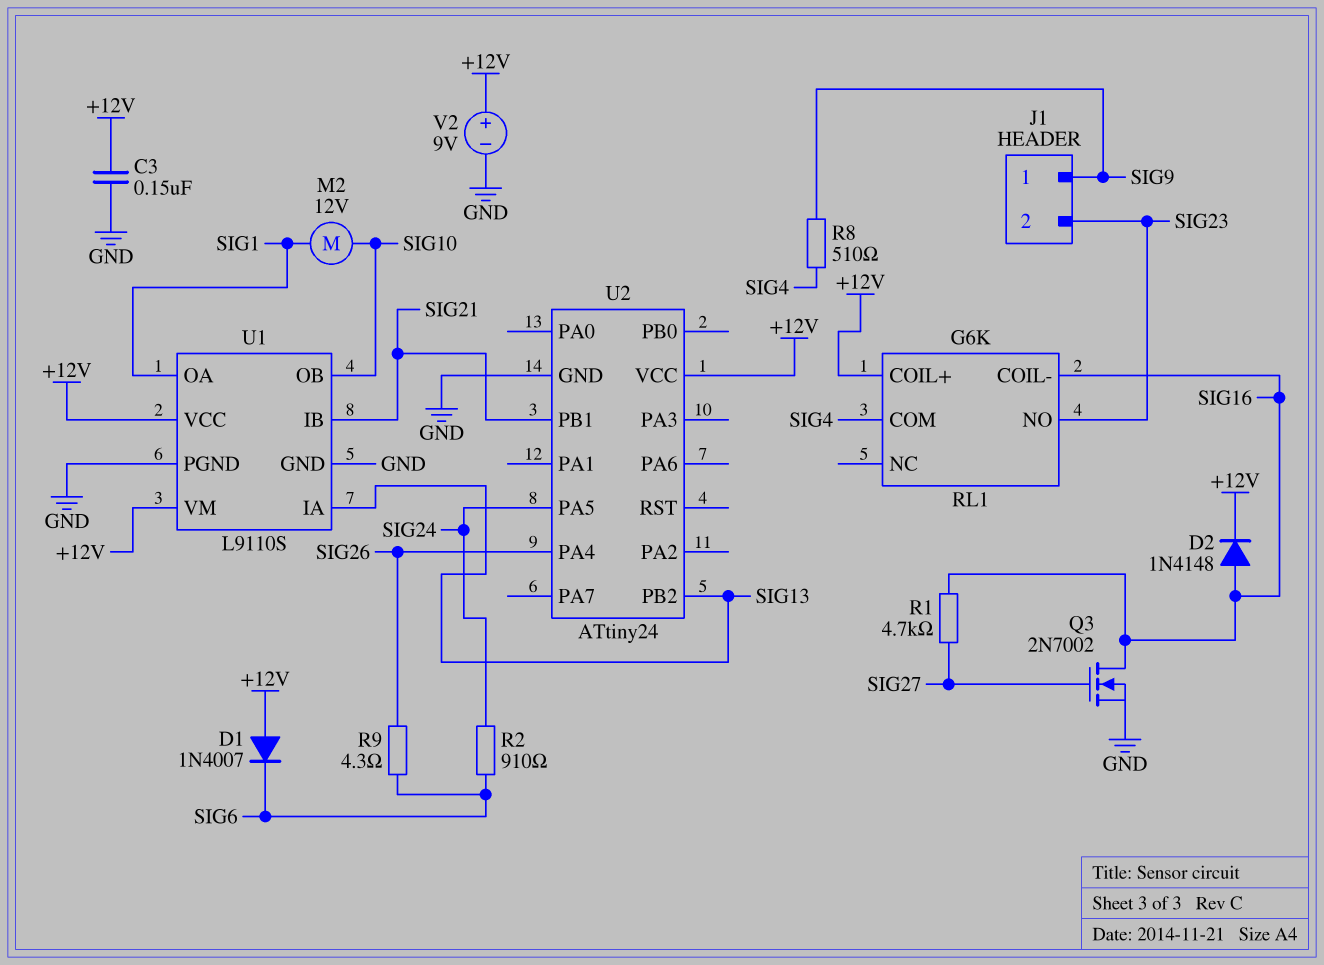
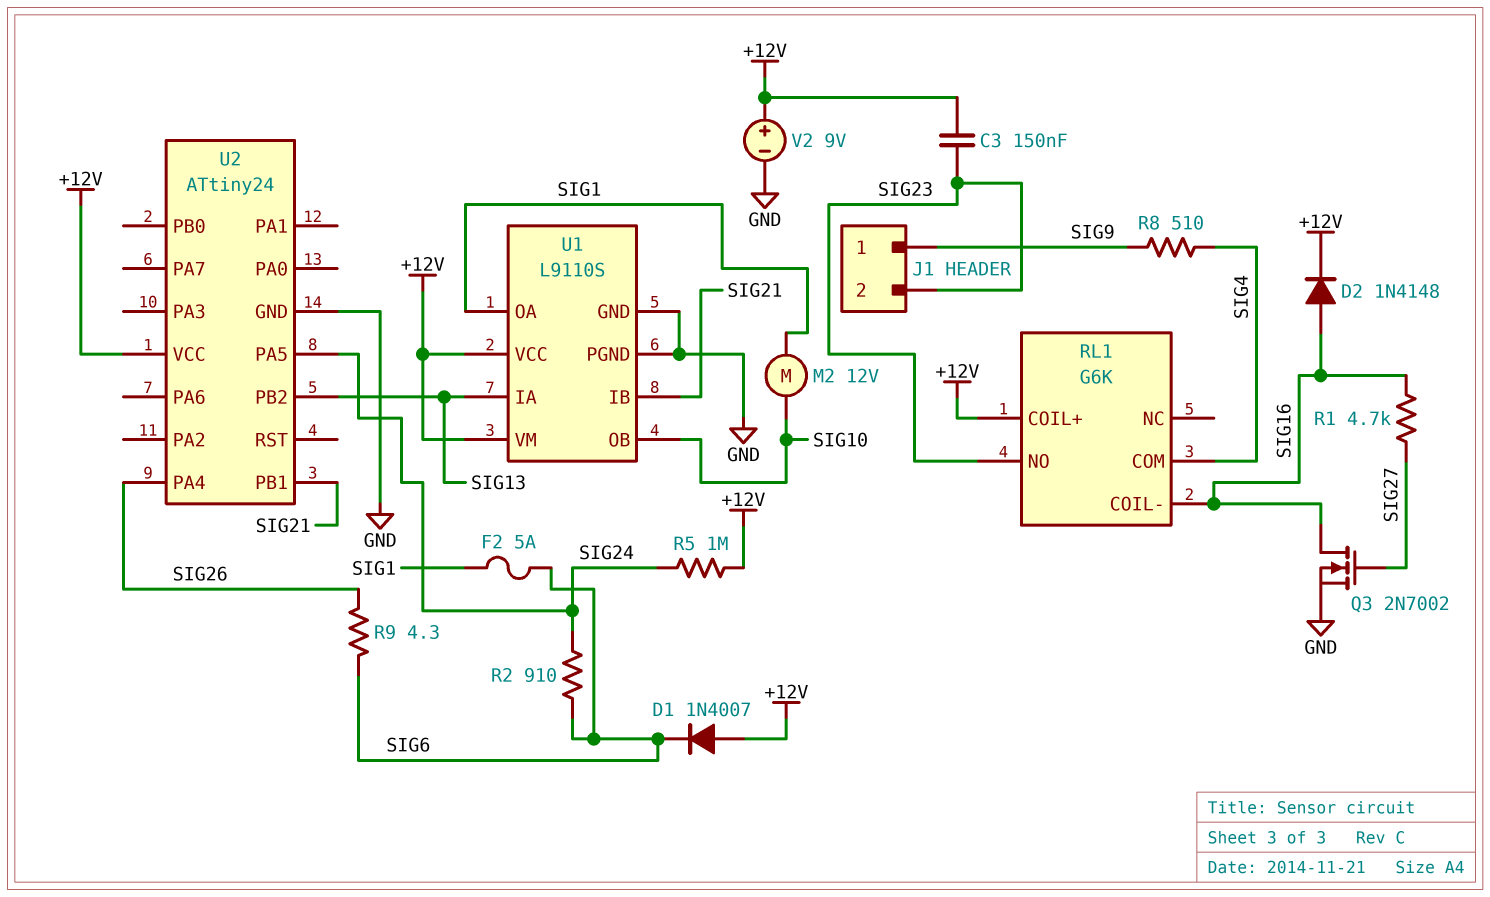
C3: 150nF (+12V, GND) -> 150nF (+12V, SIG23)
F2: none -> 5A (SIG1, SIG6)
R5: none -> 1M (+12V, SIG24)

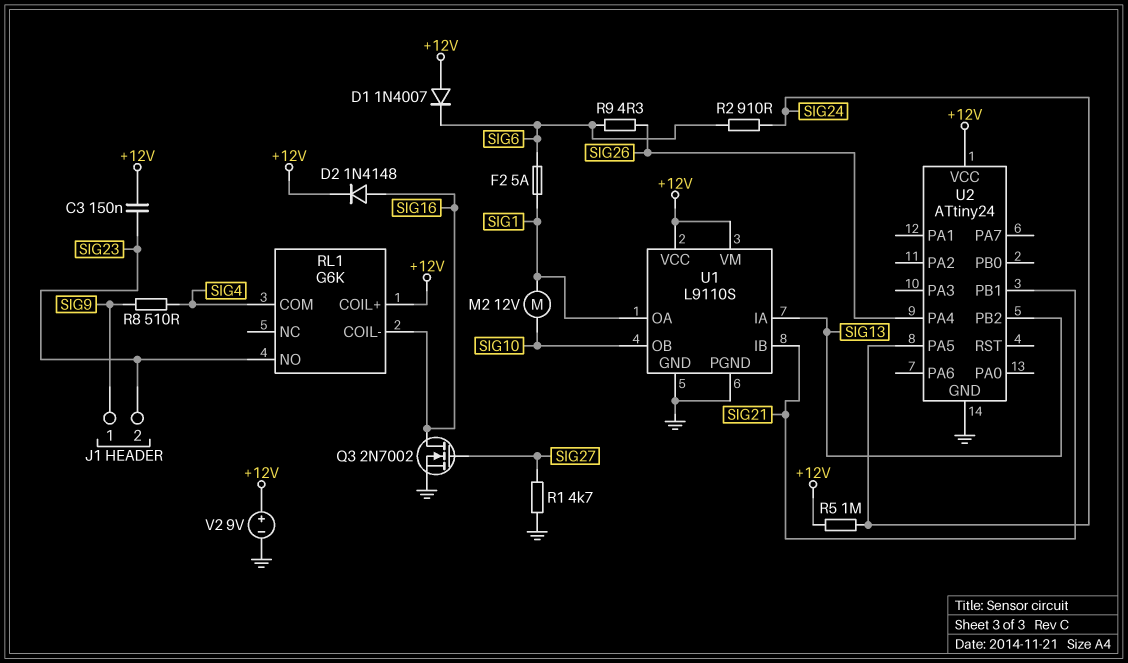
R1: 4.7k (SIG16, SIG27) -> 4.7k (GND, SIG27)

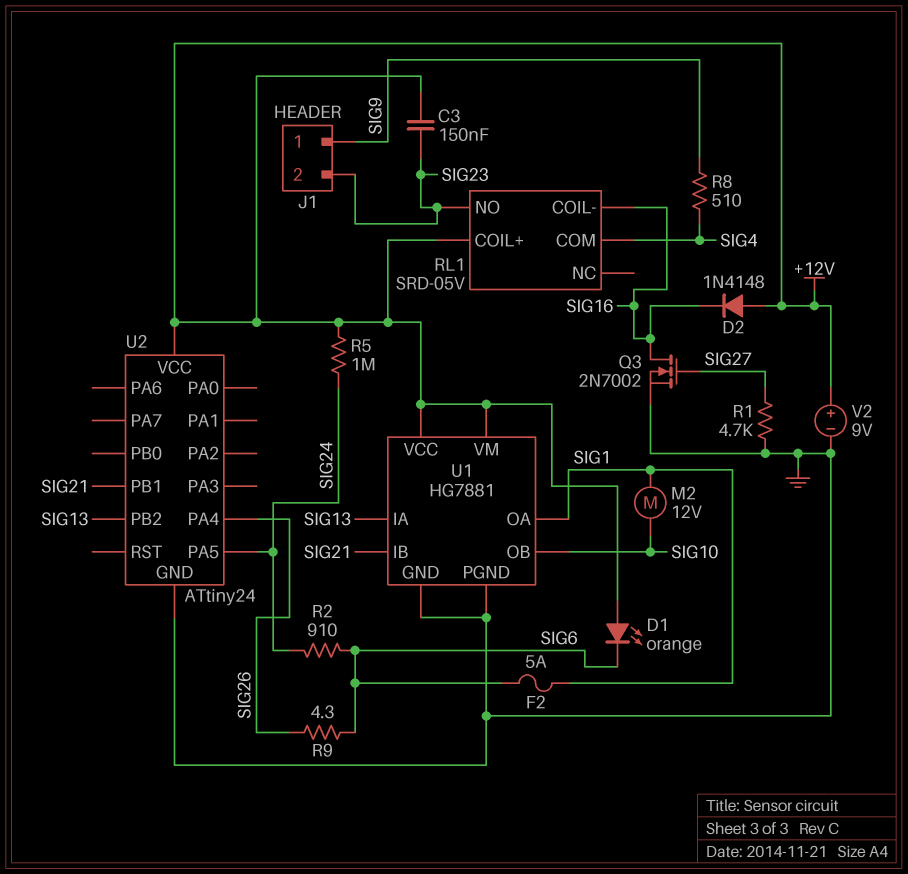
D1: diode 1N4007 (A +12V, K SIG6) -> LED orange (A +12V, K SIG6)
D2: diode 1N4148 (A SIG16, K +12V) -> diode 1N4148 (A +12V, K SIG16)
RL1: G6K -> SRD-05V
U1: L9110S -> HG7881

